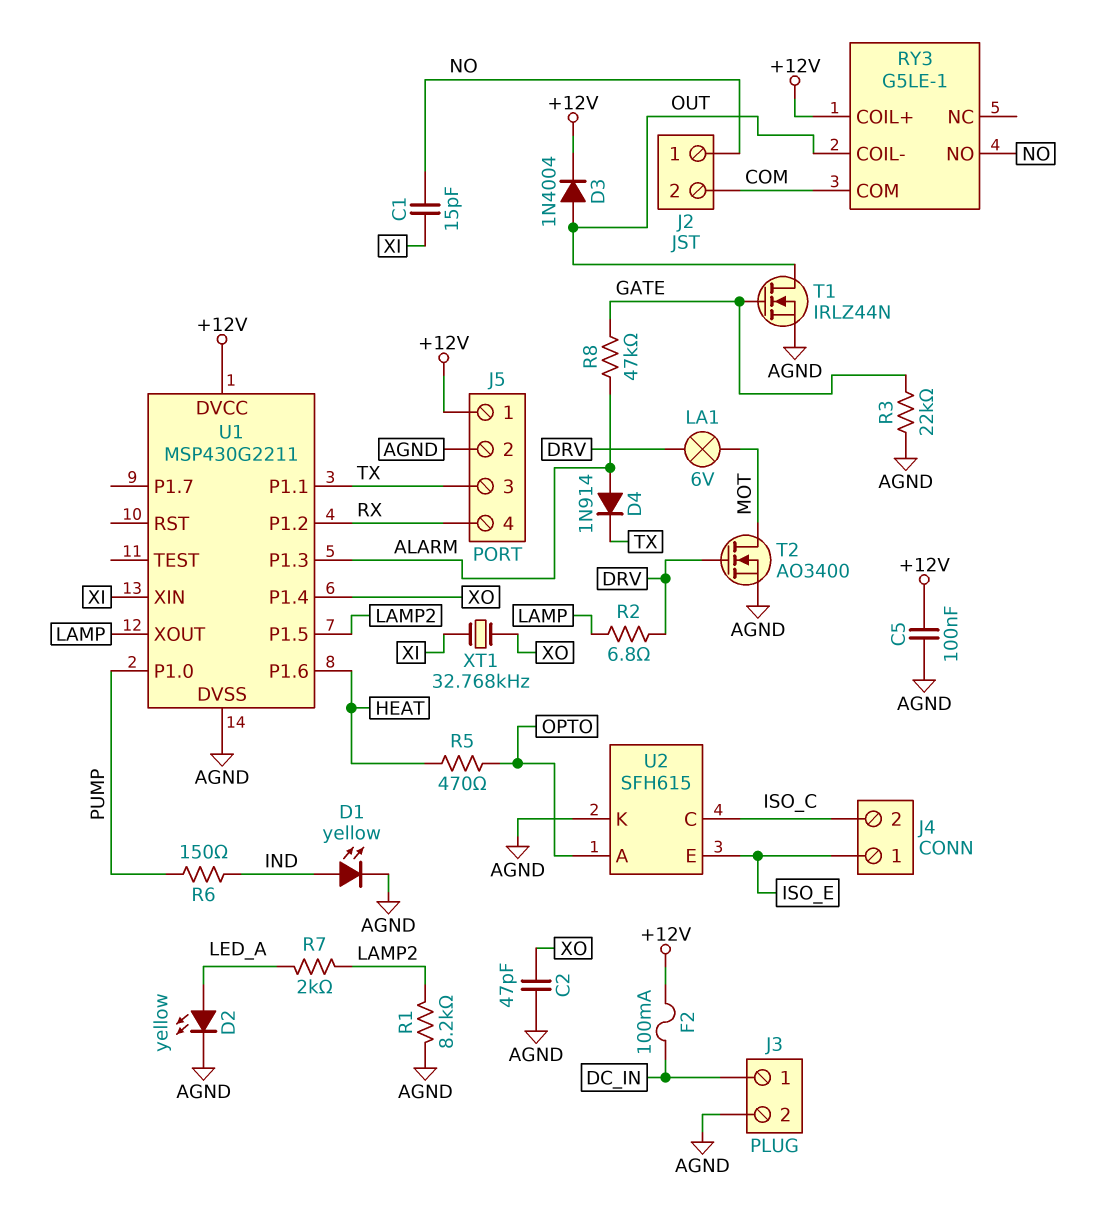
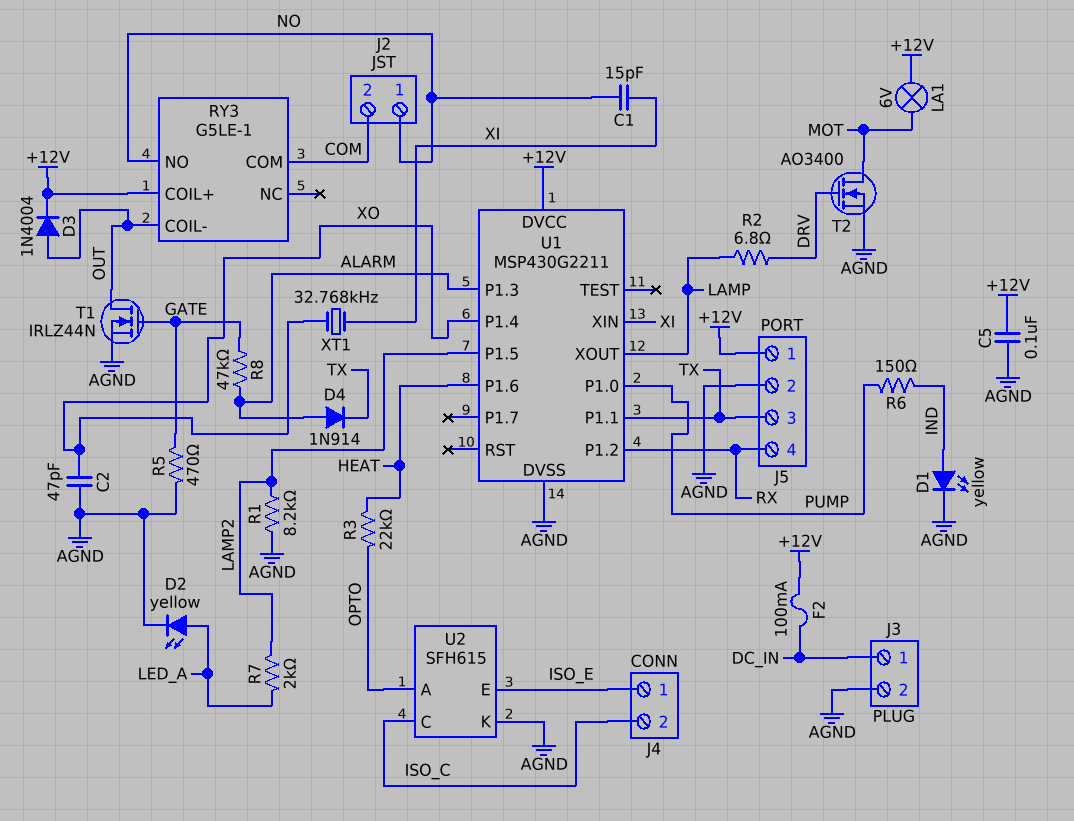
LA1: lamp 6V (DRV, MOT) -> lamp 6V (+12V, MOT)
R3: 22k (AGND, GATE) -> 22k (HEAT, OPTO)
R5: 470 (HEAT, OPTO) -> 470 (AGND, GATE)

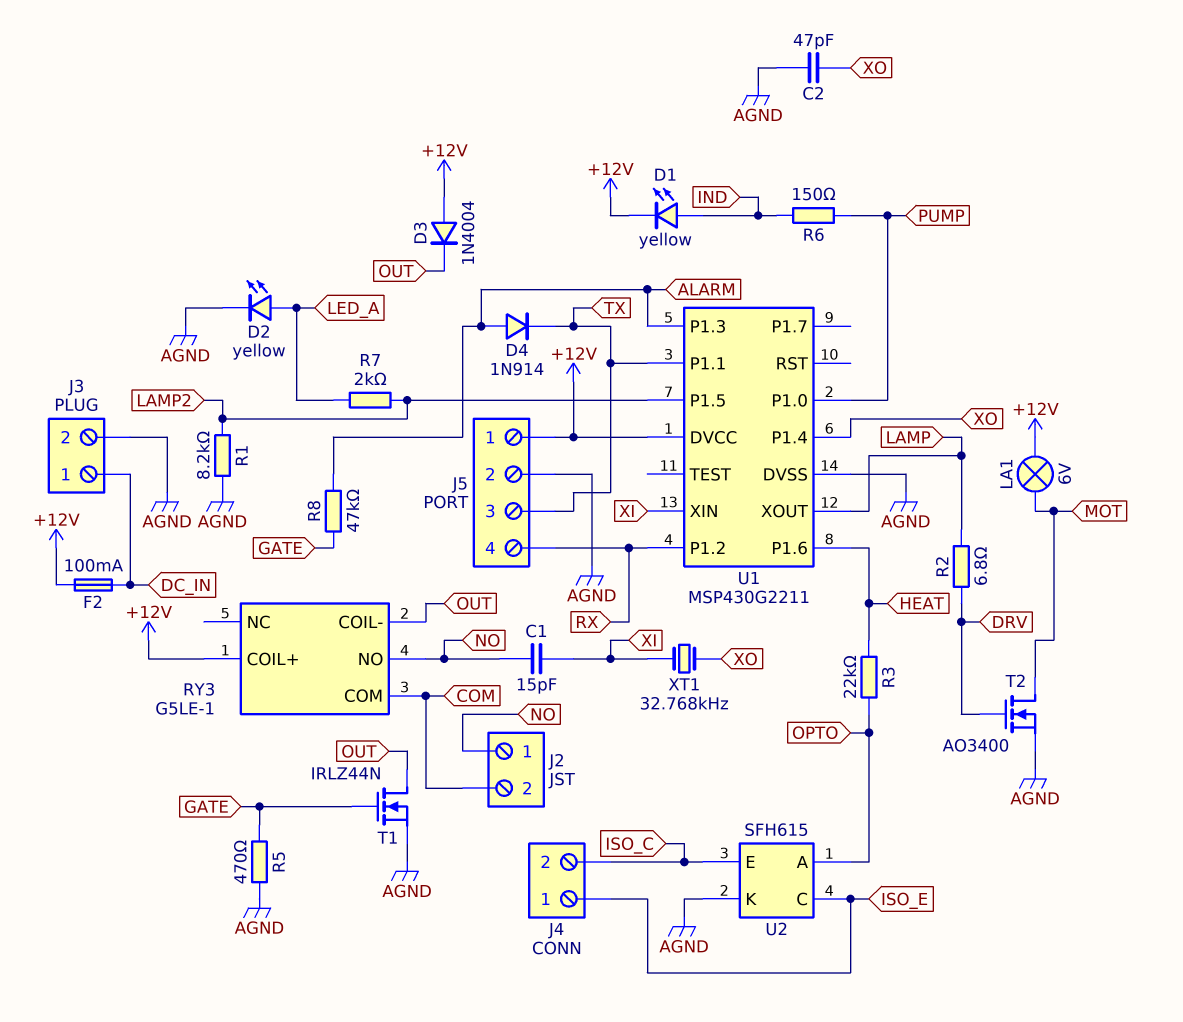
C5: 100nF (+12V, AGND) -> none
D1: LED yellow (A IND, K AGND) -> LED yellow (A IND, K +12V)
D3: diode 1N4004 (A OUT, K +12V) -> diode 1N4004 (A +12V, K OUT)
U2 pin C: ISO_C -> ISO_E
U2 pin E: ISO_E -> ISO_C

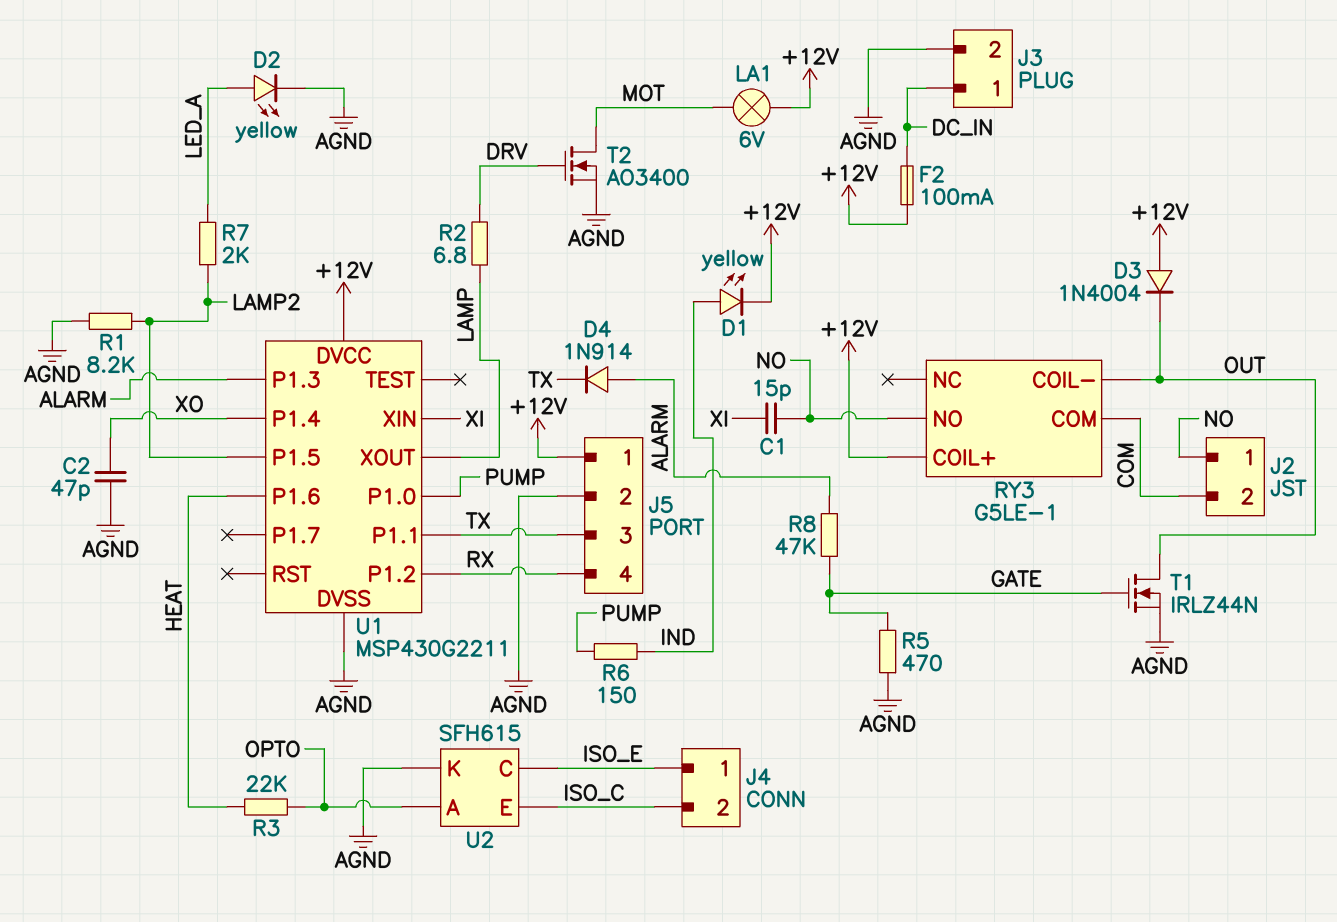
XT1: 32.768kHz (XI, XO) -> none

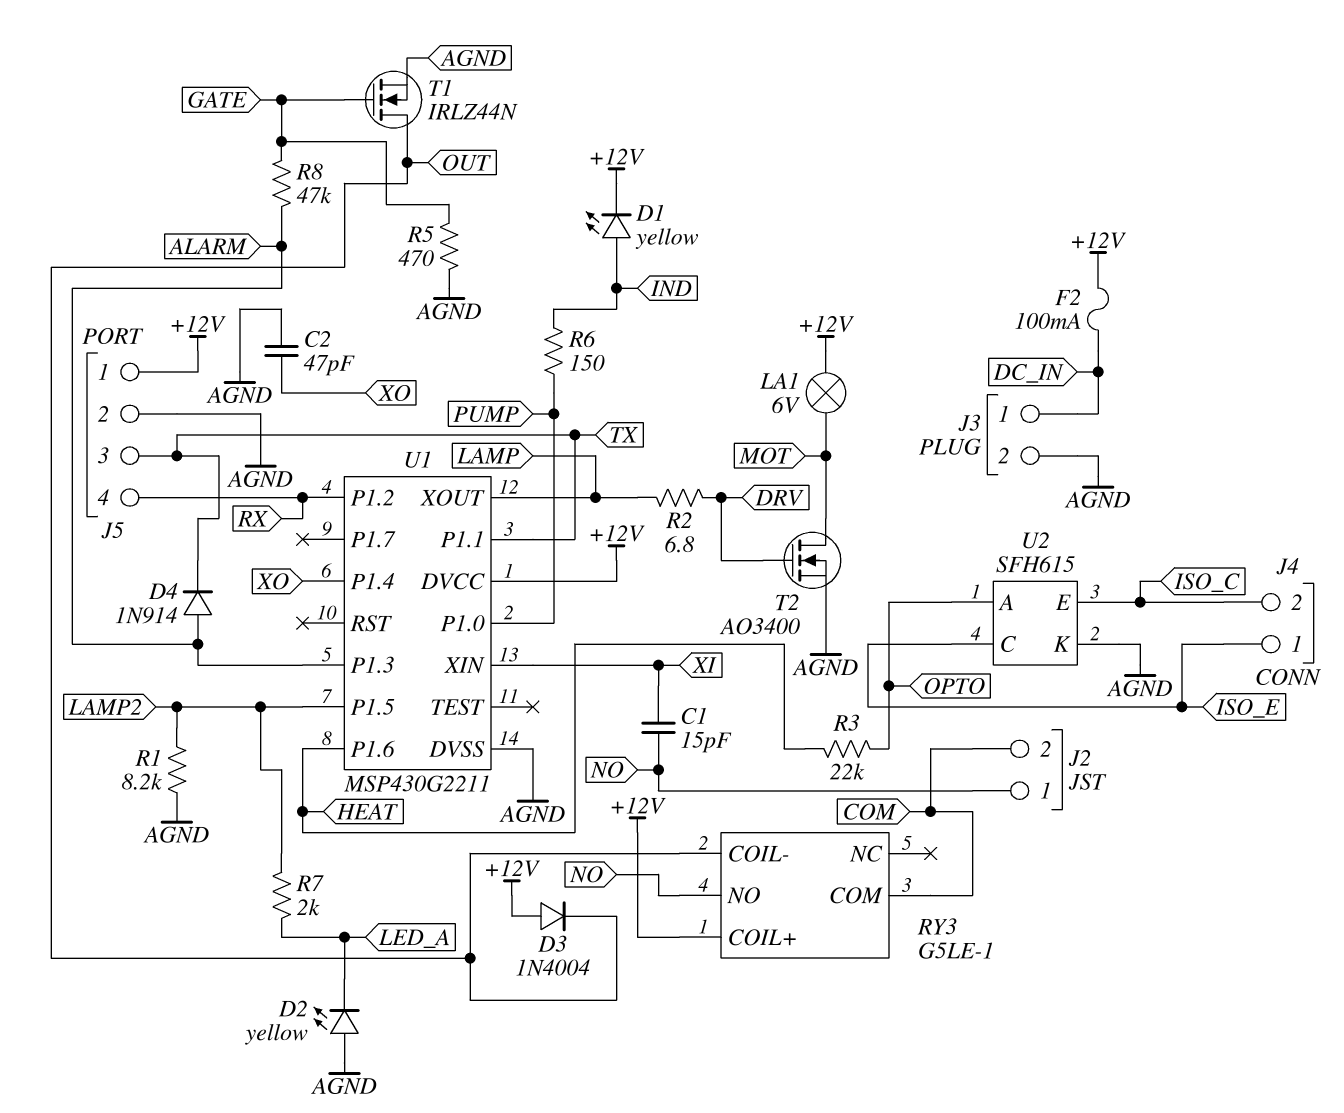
D2: LED yellow (A LED_A, K AGND) -> LED yellow (A AGND, K LED_A)

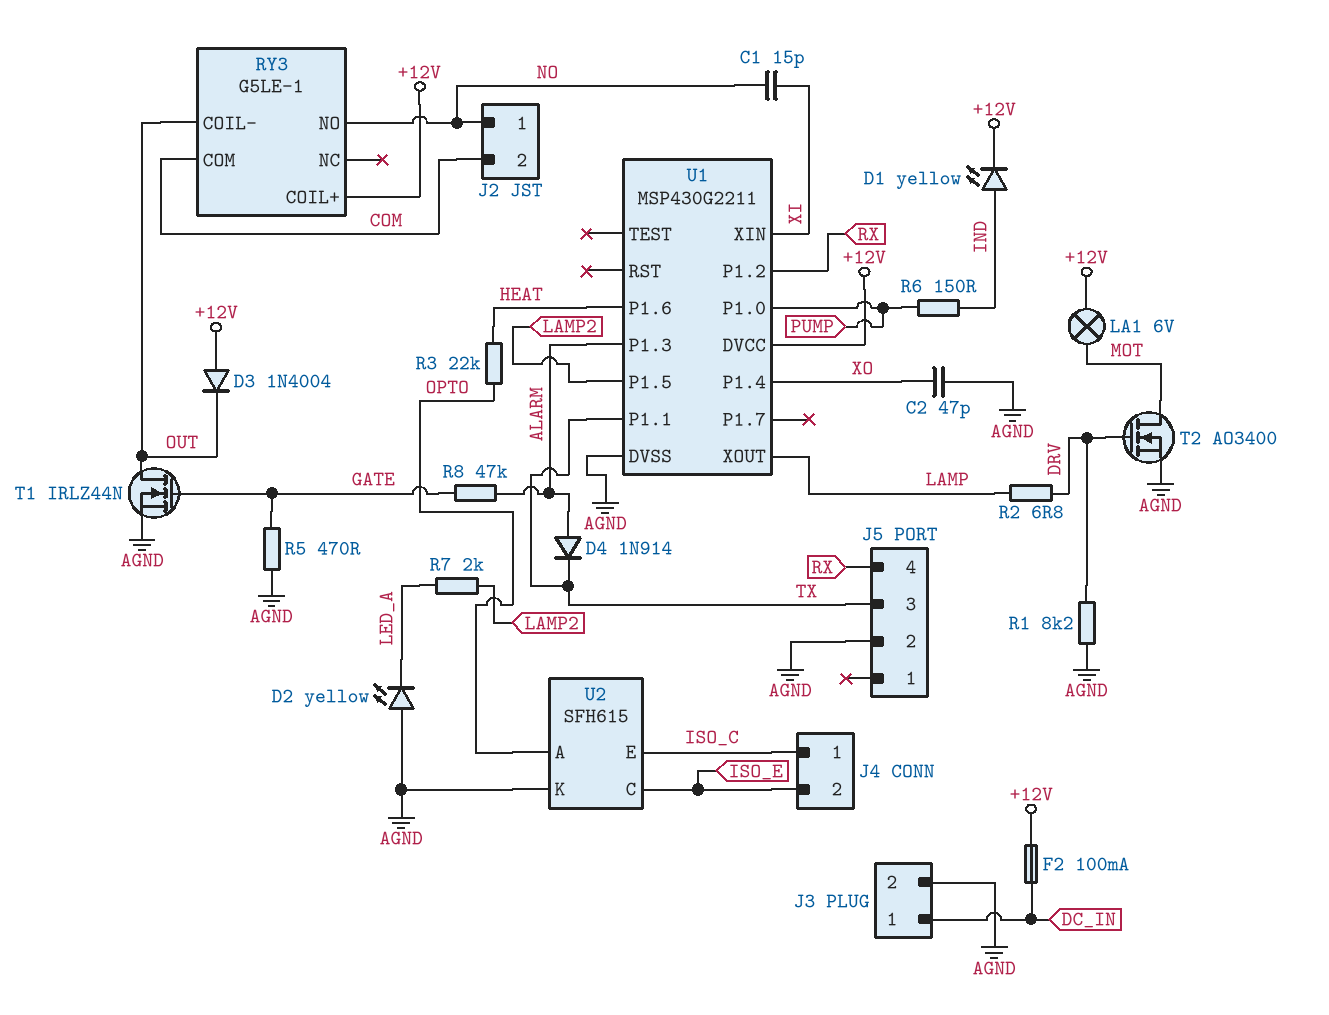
J4 pin 1: ISO_E -> ISO_C
J4 pin 2: ISO_C -> ISO_E
J5 pin 1: +12V -> none
R1: 8.2k (AGND, LAMP2) -> 8.2k (AGND, DRV)

